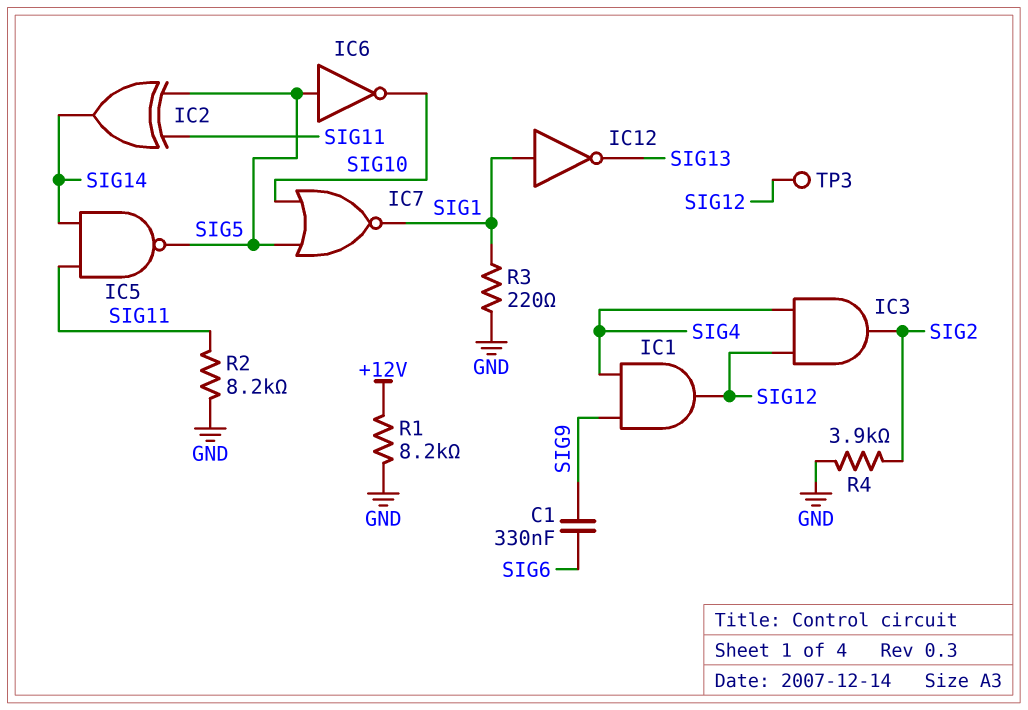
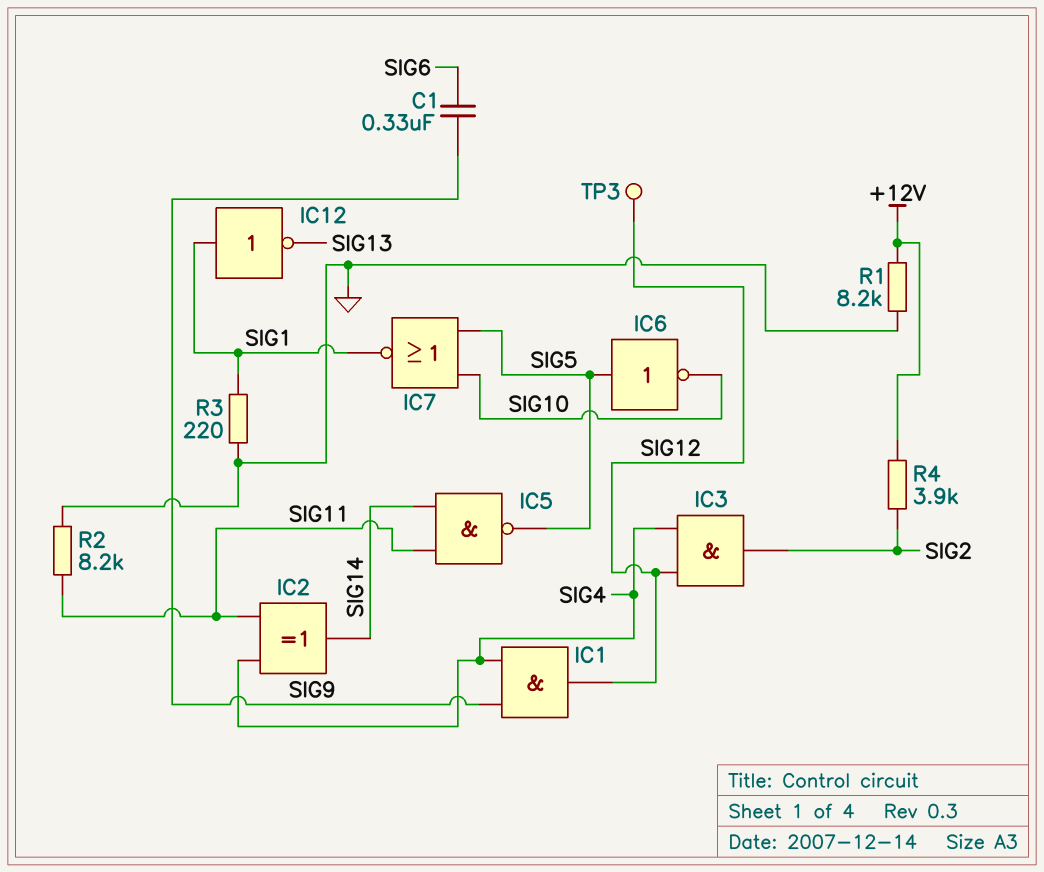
IC2: XOR (in SIG5, in SIG11, out SIG14) -> XOR (in SIG4, in SIG11, out SIG14)
R4: 3.9k (GND, SIG2) -> 3.9k (+12V, SIG2)

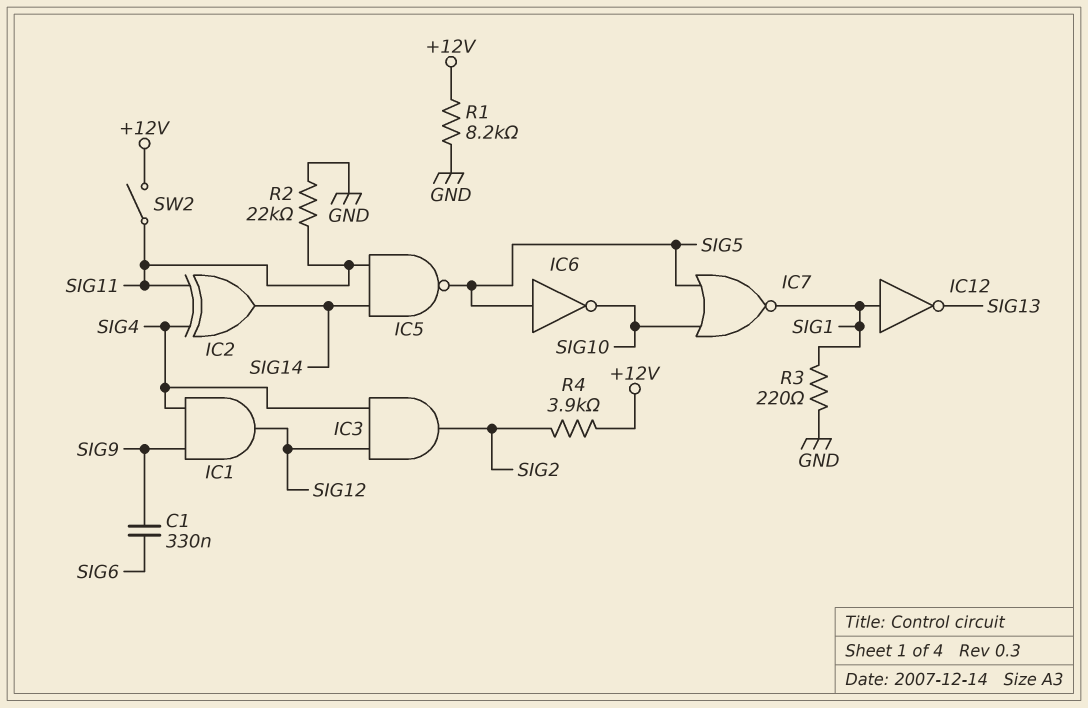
R2: 8.2k (GND, SIG11) -> 22k (GND, SIG11)
SW2: none -> switch (+12V, SIG11)
TP3: test point (SIG12) -> none

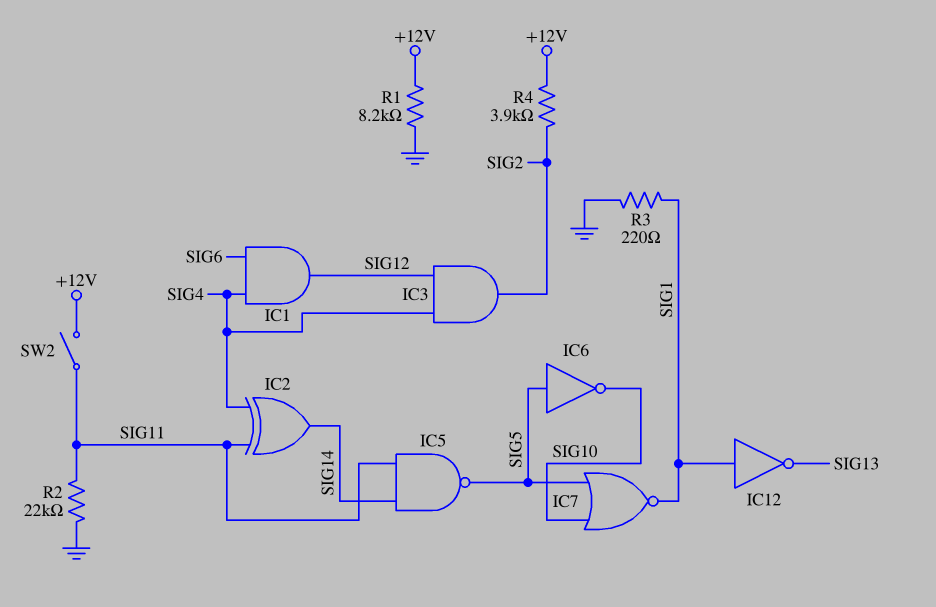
C1: 330nF (SIG6, SIG9) -> none
IC1: AND (in SIG4, in SIG9, out SIG12) -> AND (in SIG4, in SIG6, out SIG12)

